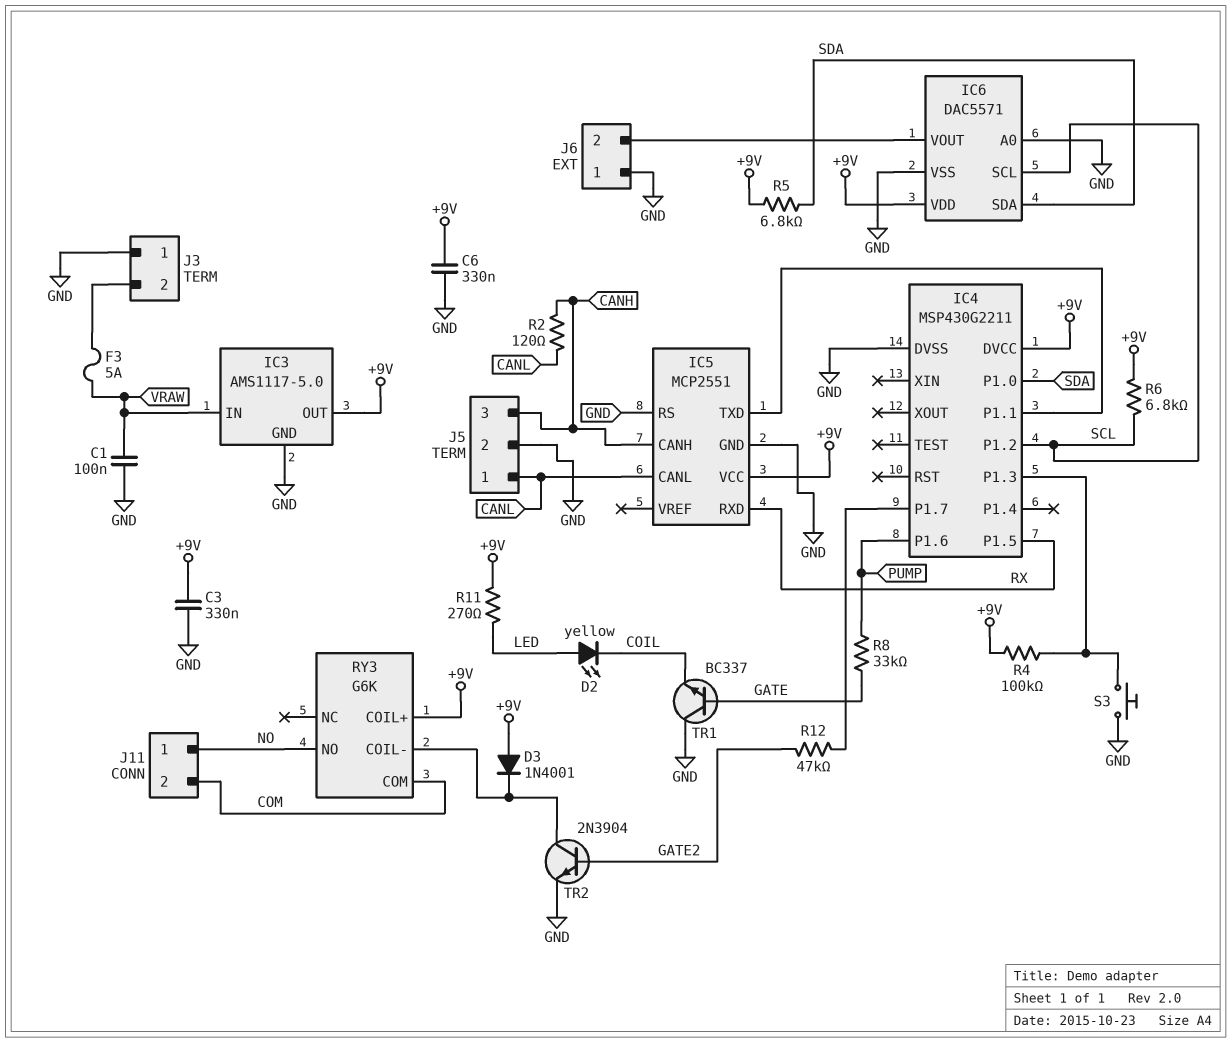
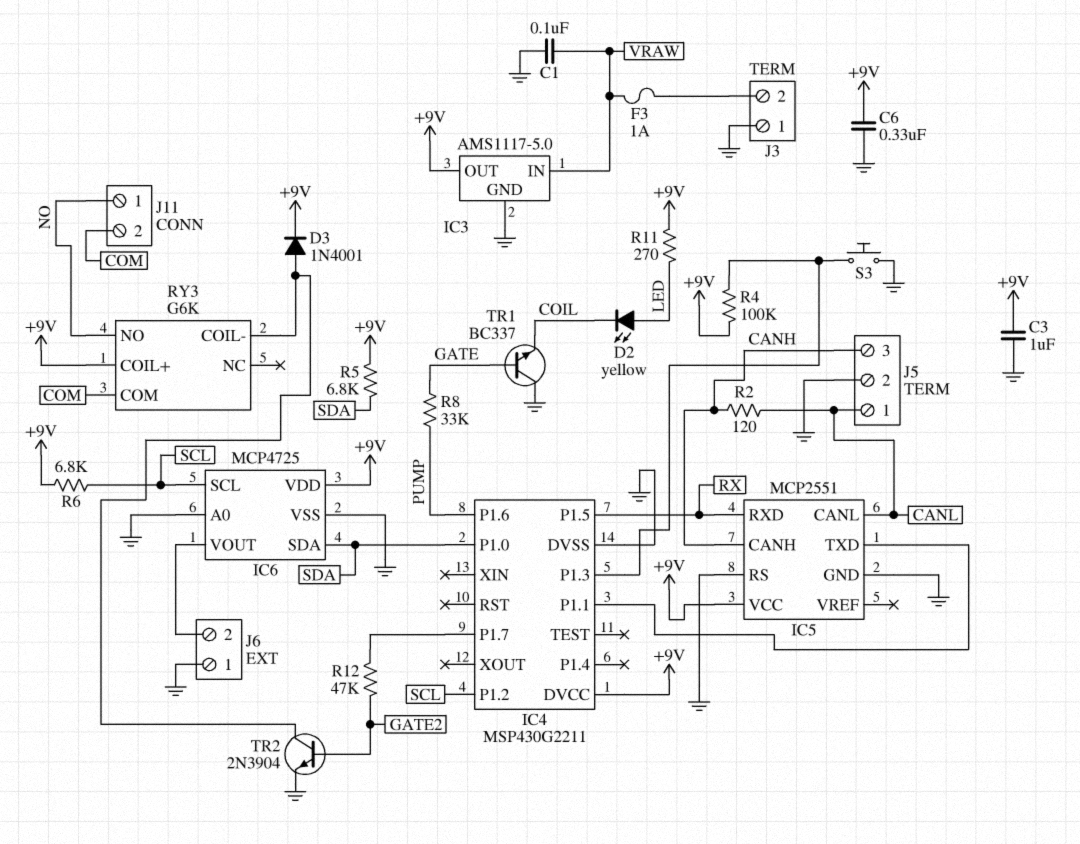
C3: 330nF (+9V, GND) -> 1uF (+9V, GND)
D3: diode 1N4001 (A +9V, K RY3/COIL-) -> diode 1N4001 (A RY3/COIL-, K +9V)
F3: 5A (J3/2, VRAW) -> 1A (J3/2, VRAW)
IC6: DAC5571 -> MCP4725

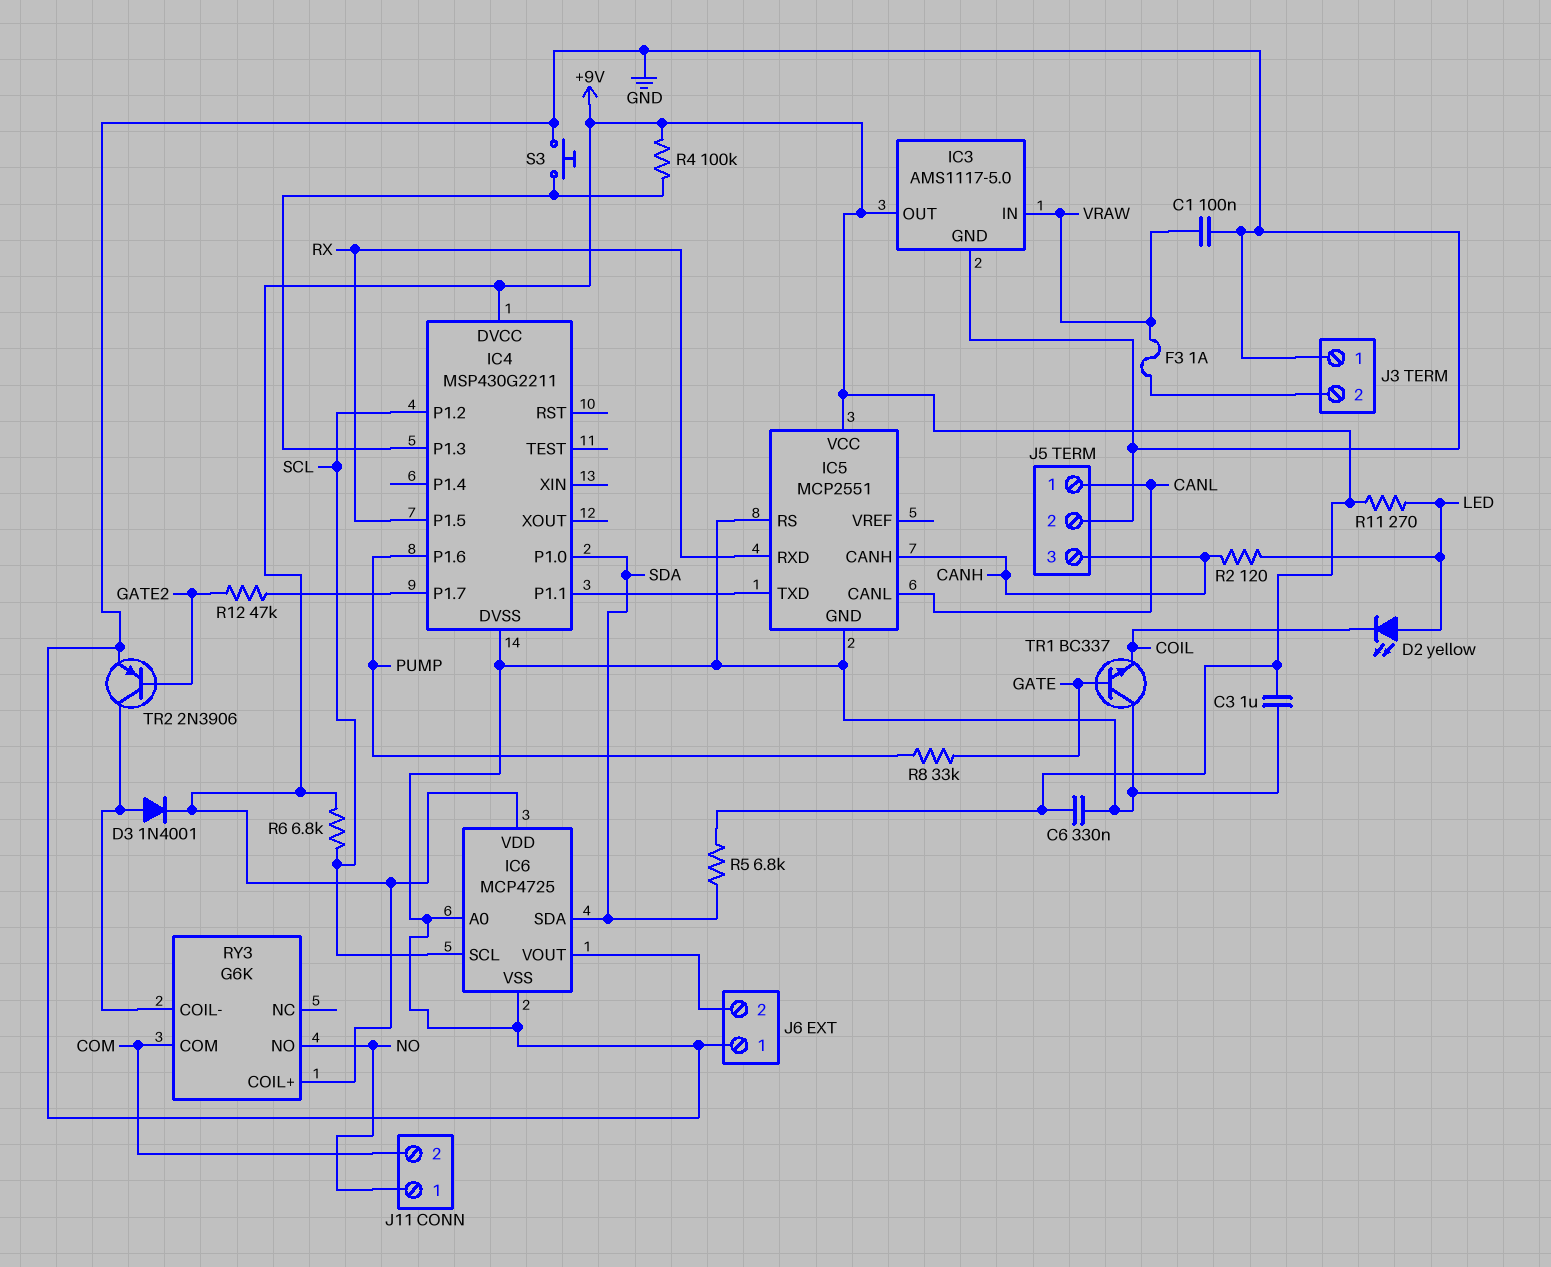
R2: 120 (CANH, CANL) -> 120 (CANH, LED)
TR2: NPN 2N3904 (B GATE2, C RY3/COIL-, E GND) -> PNP 2N3906 (B GATE2, C RY3/COIL-, E GND)

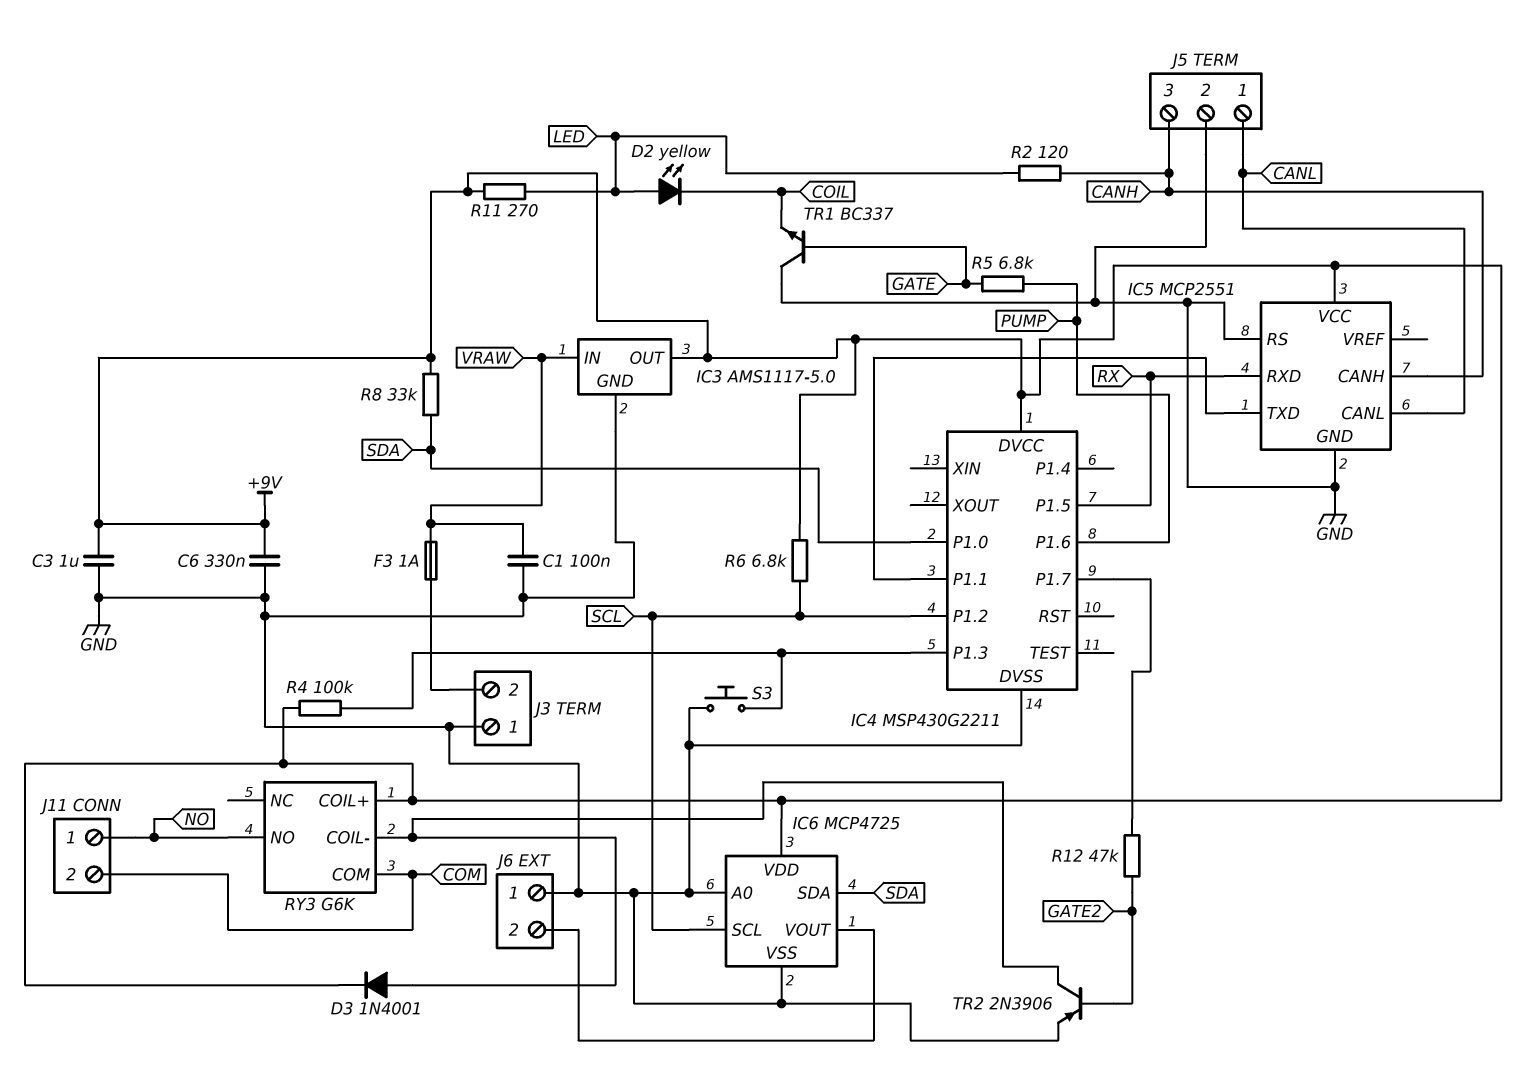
R5: 6.8k (+9V, SDA) -> 6.8k (GATE, PUMP)
R8: 33k (GATE, PUMP) -> 33k (+9V, SDA)

